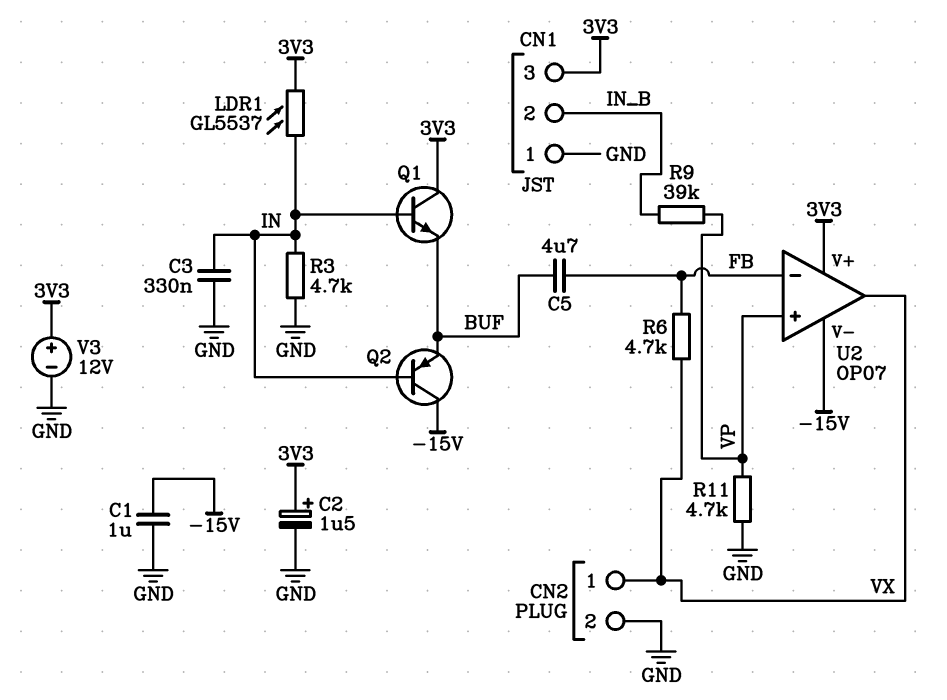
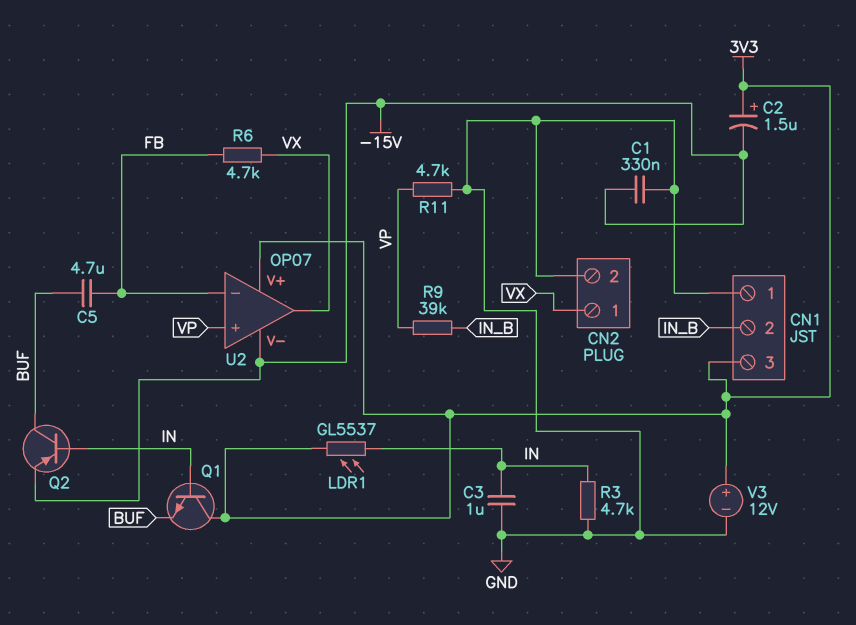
C1: 1uF (-15V, GND) -> 330nF (-15V, GND)
C2: 1.5uF (plus 3V3, minus GND) -> 1.5uF (plus 3V3, minus -15V)
C3: 330nF (GND, IN) -> 1uF (GND, IN)
Q2: PNP (B IN, C -15V, E BUF) -> PNP (B IN, C BUF, E -15V)

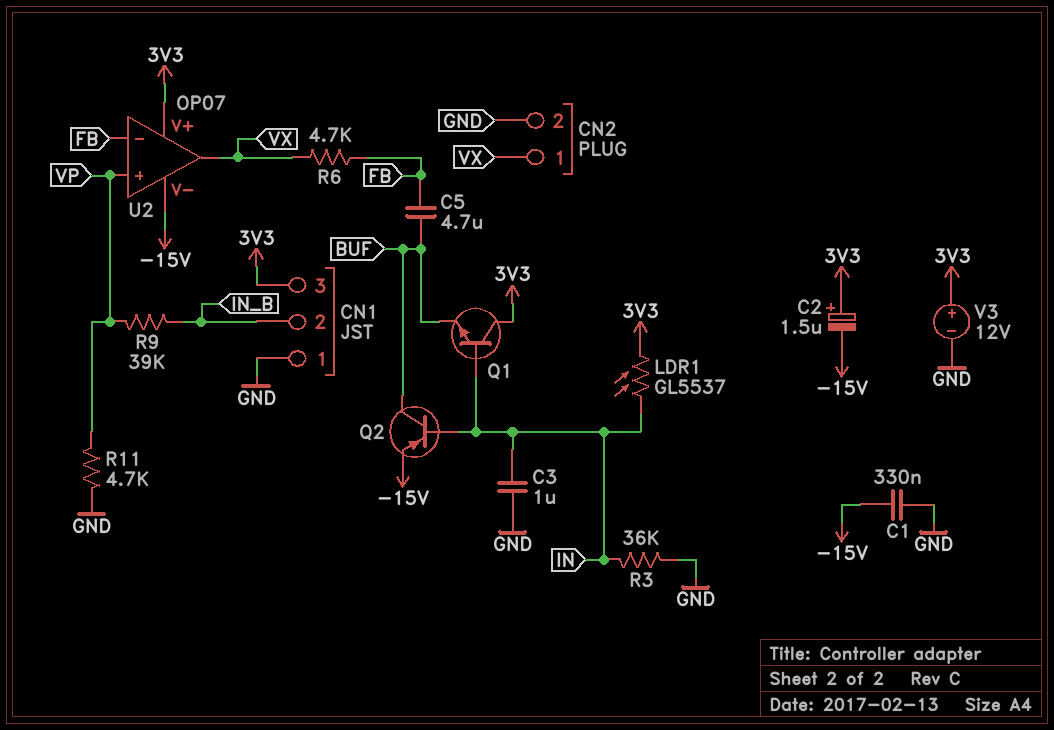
R3: 4.7k (GND, IN) -> 36k (GND, IN)

